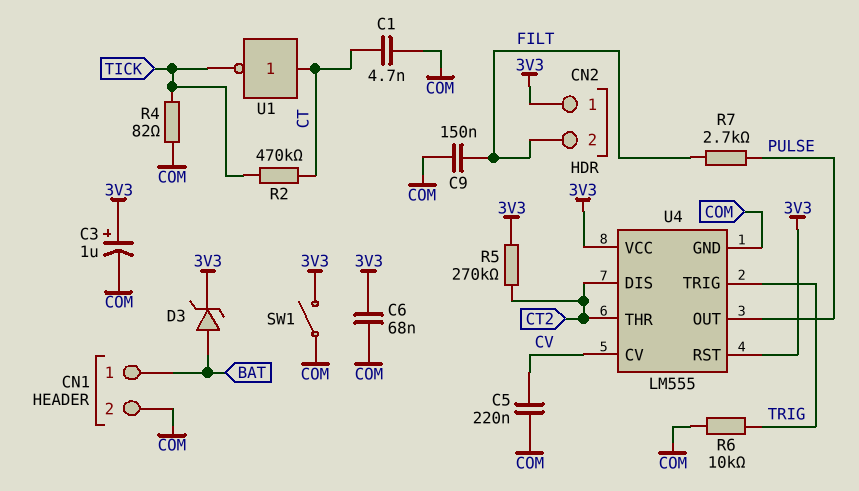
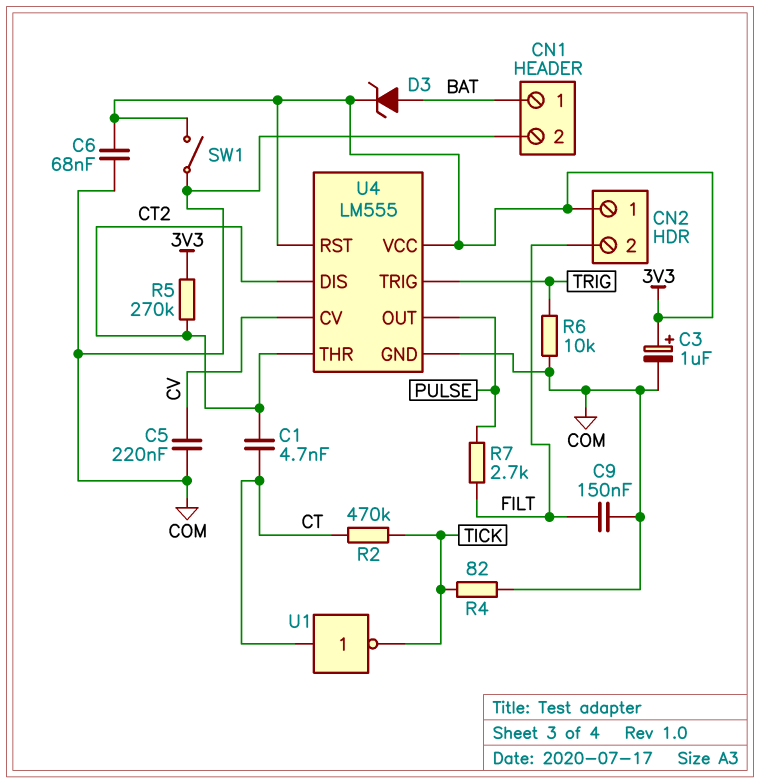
C1: 4.7nF (COM, CT) -> 4.7nF (CT, CT2)

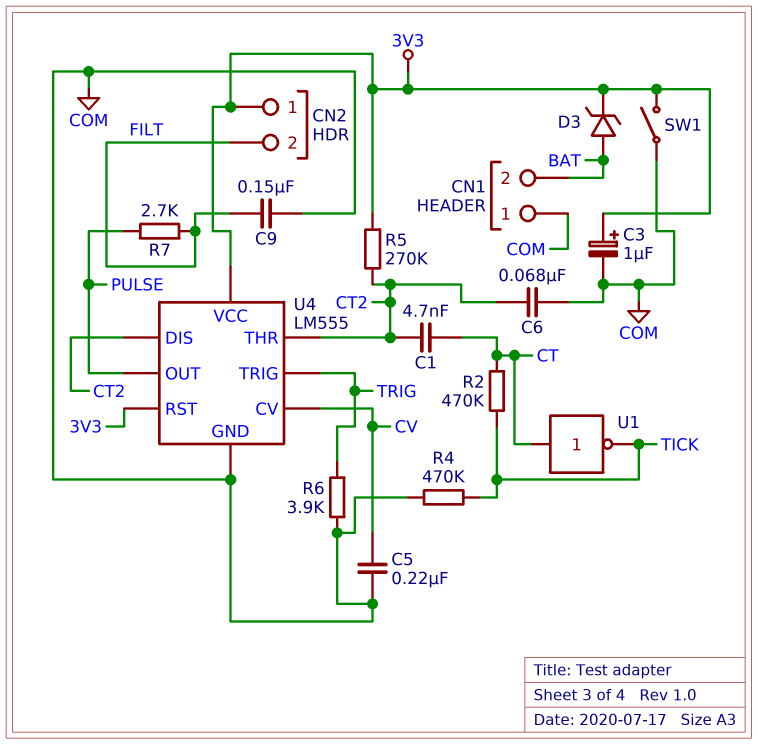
C6: 68nF (3V3, COM) -> 68nF (COM, CT2)
CN1 pin 1: BAT -> COM
CN1 pin 2: COM -> BAT
R4: 82 (COM, TICK) -> 470k (COM, TICK)
R6: 10k (COM, TRIG) -> 3.9k (COM, TRIG)

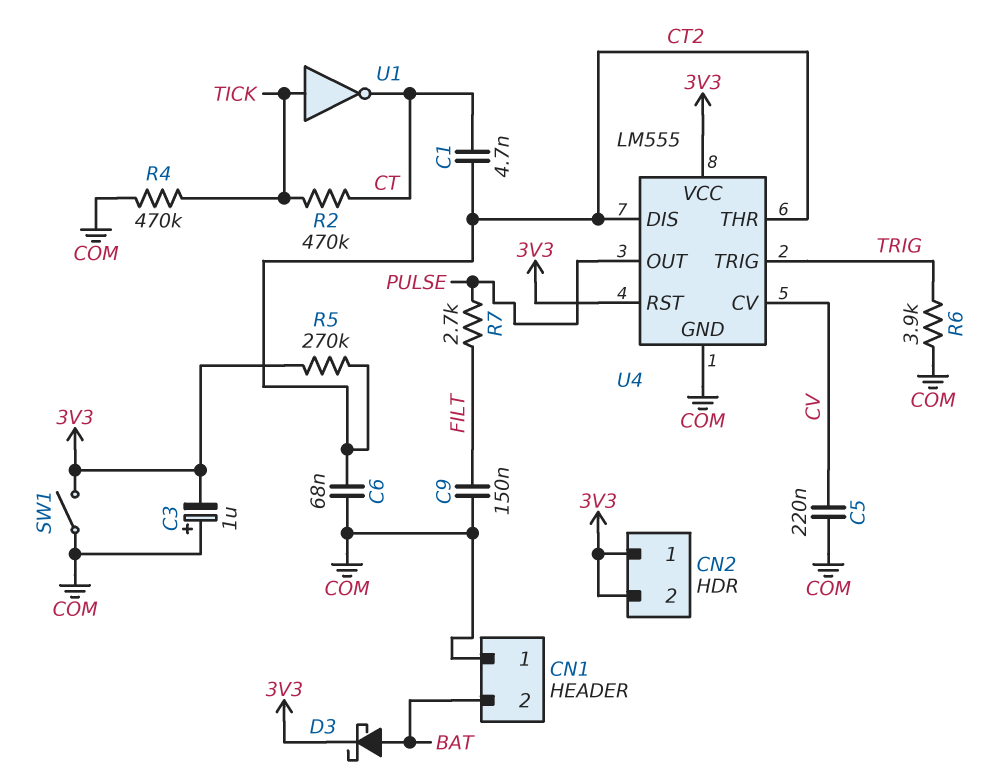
C3: 1uF (plus 3V3, minus COM) -> 1uF (plus COM, minus 3V3)
CN2 pin 2: FILT -> 3V3
D3: zener (A BAT, K 3V3) -> schottky (A BAT, K 3V3)
U1: NOT (in CT, out TICK) -> NOT (in TICK, out CT)

